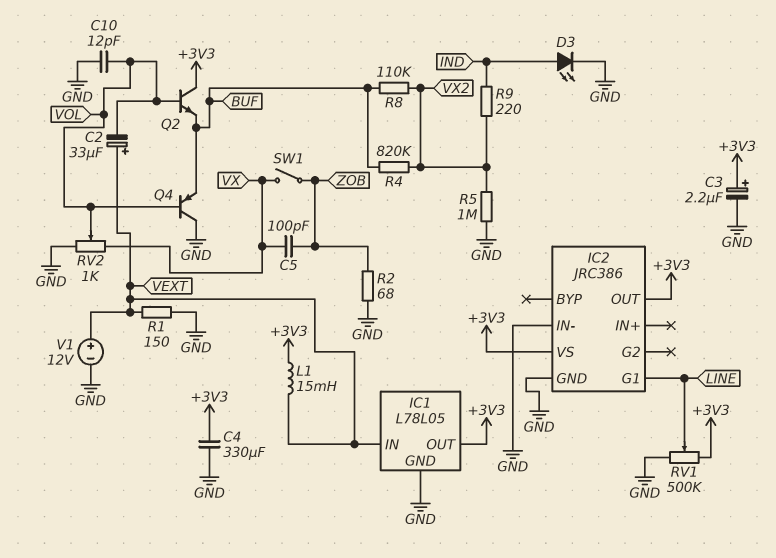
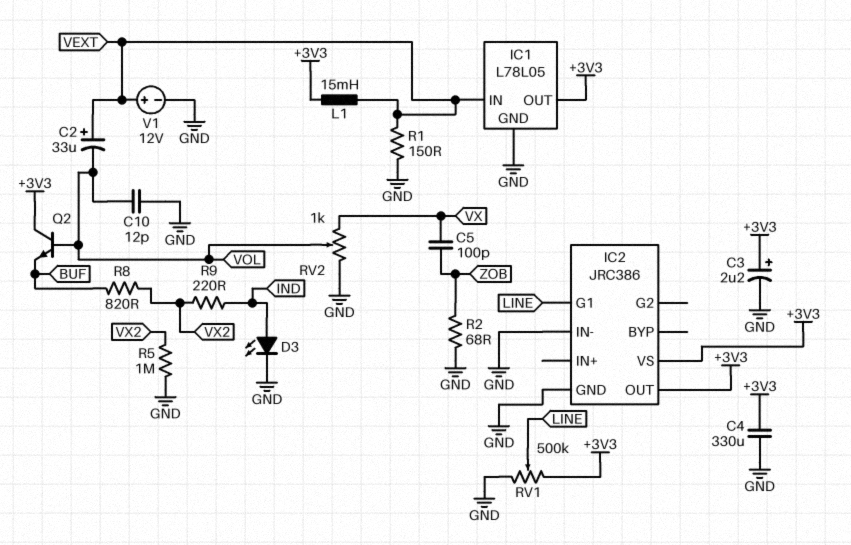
Q4: PNP (B VOL, C GND, E BUF) -> none
R4: 820k (BUF, VX2) -> none
R8: 110k (BUF, VX2) -> 820 (BUF, VX2)
SW1: switch (VX, ZOB) -> none

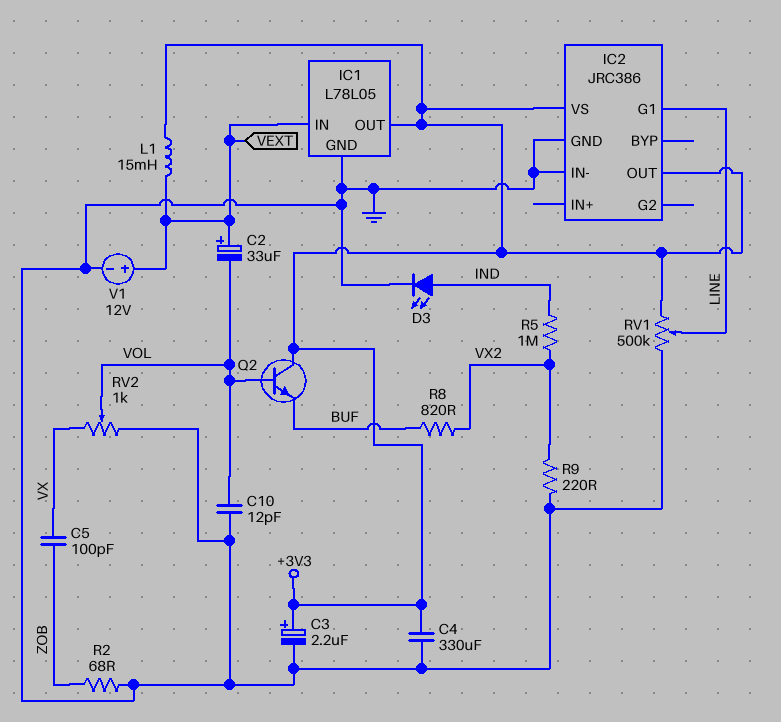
R1: 150 (GND, VEXT) -> none
R5: 1M (GND, VX2) -> 1M (IND, VX2)
R9: 220 (IND, VX2) -> 220 (GND, VX2)

